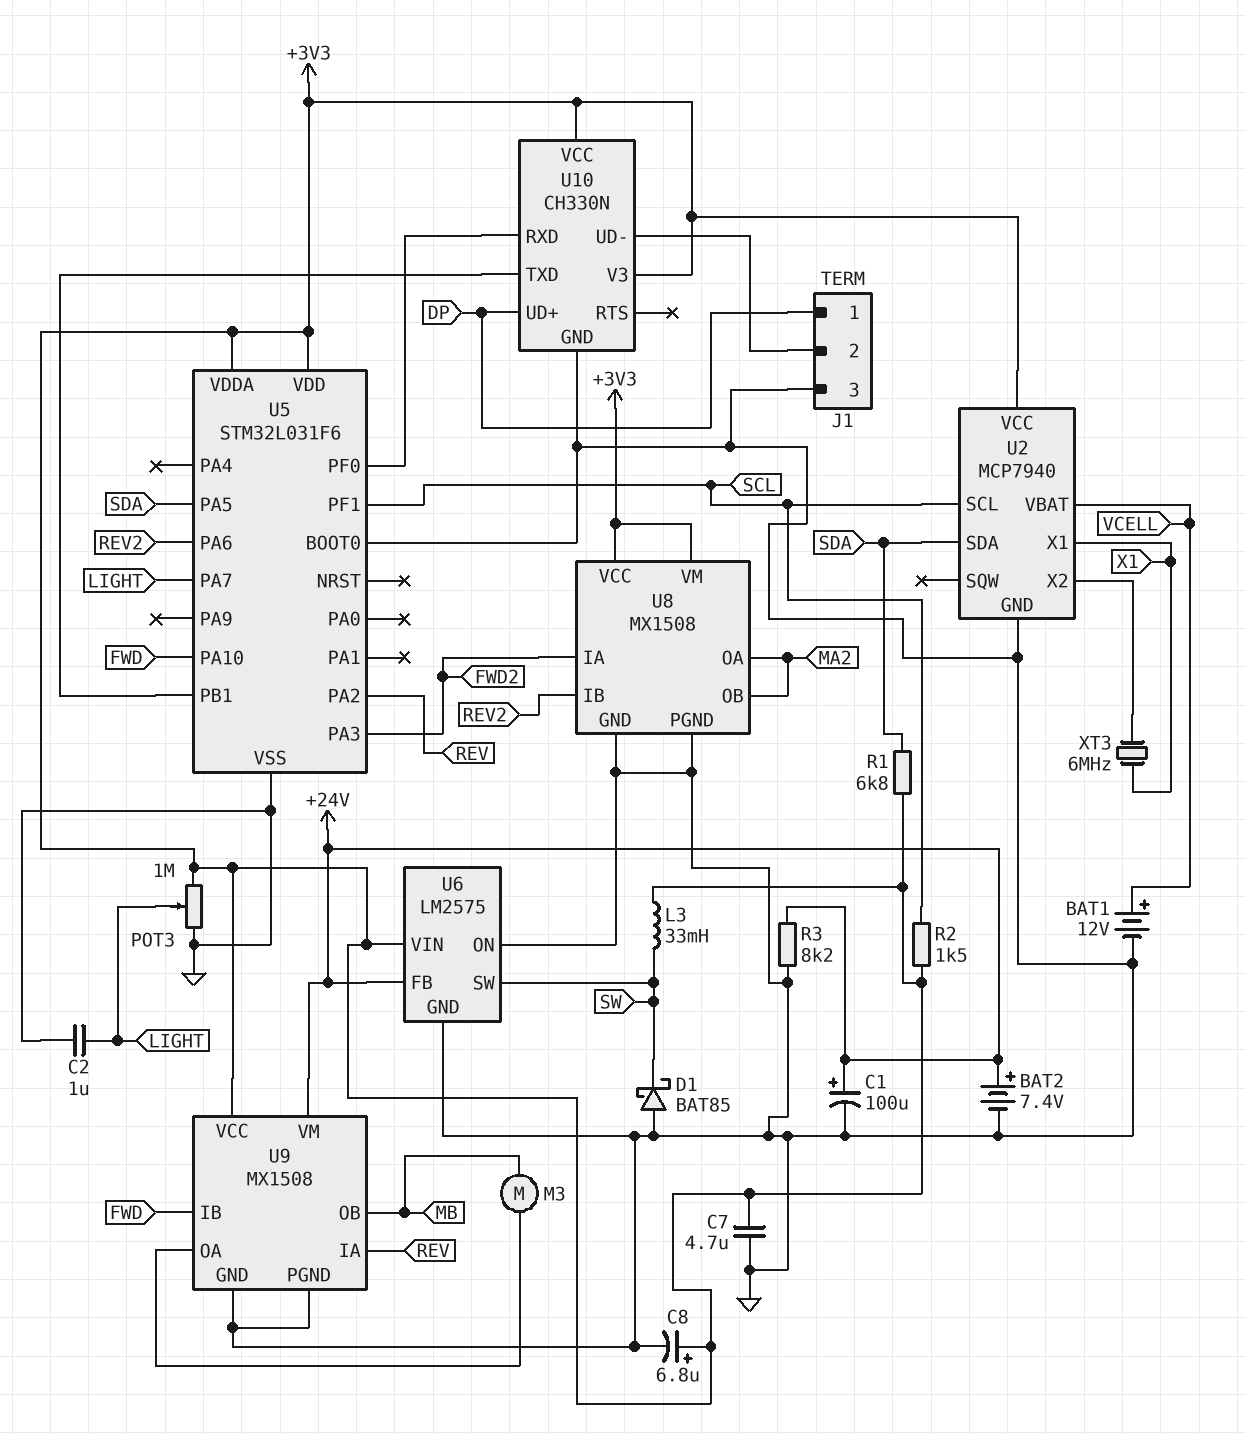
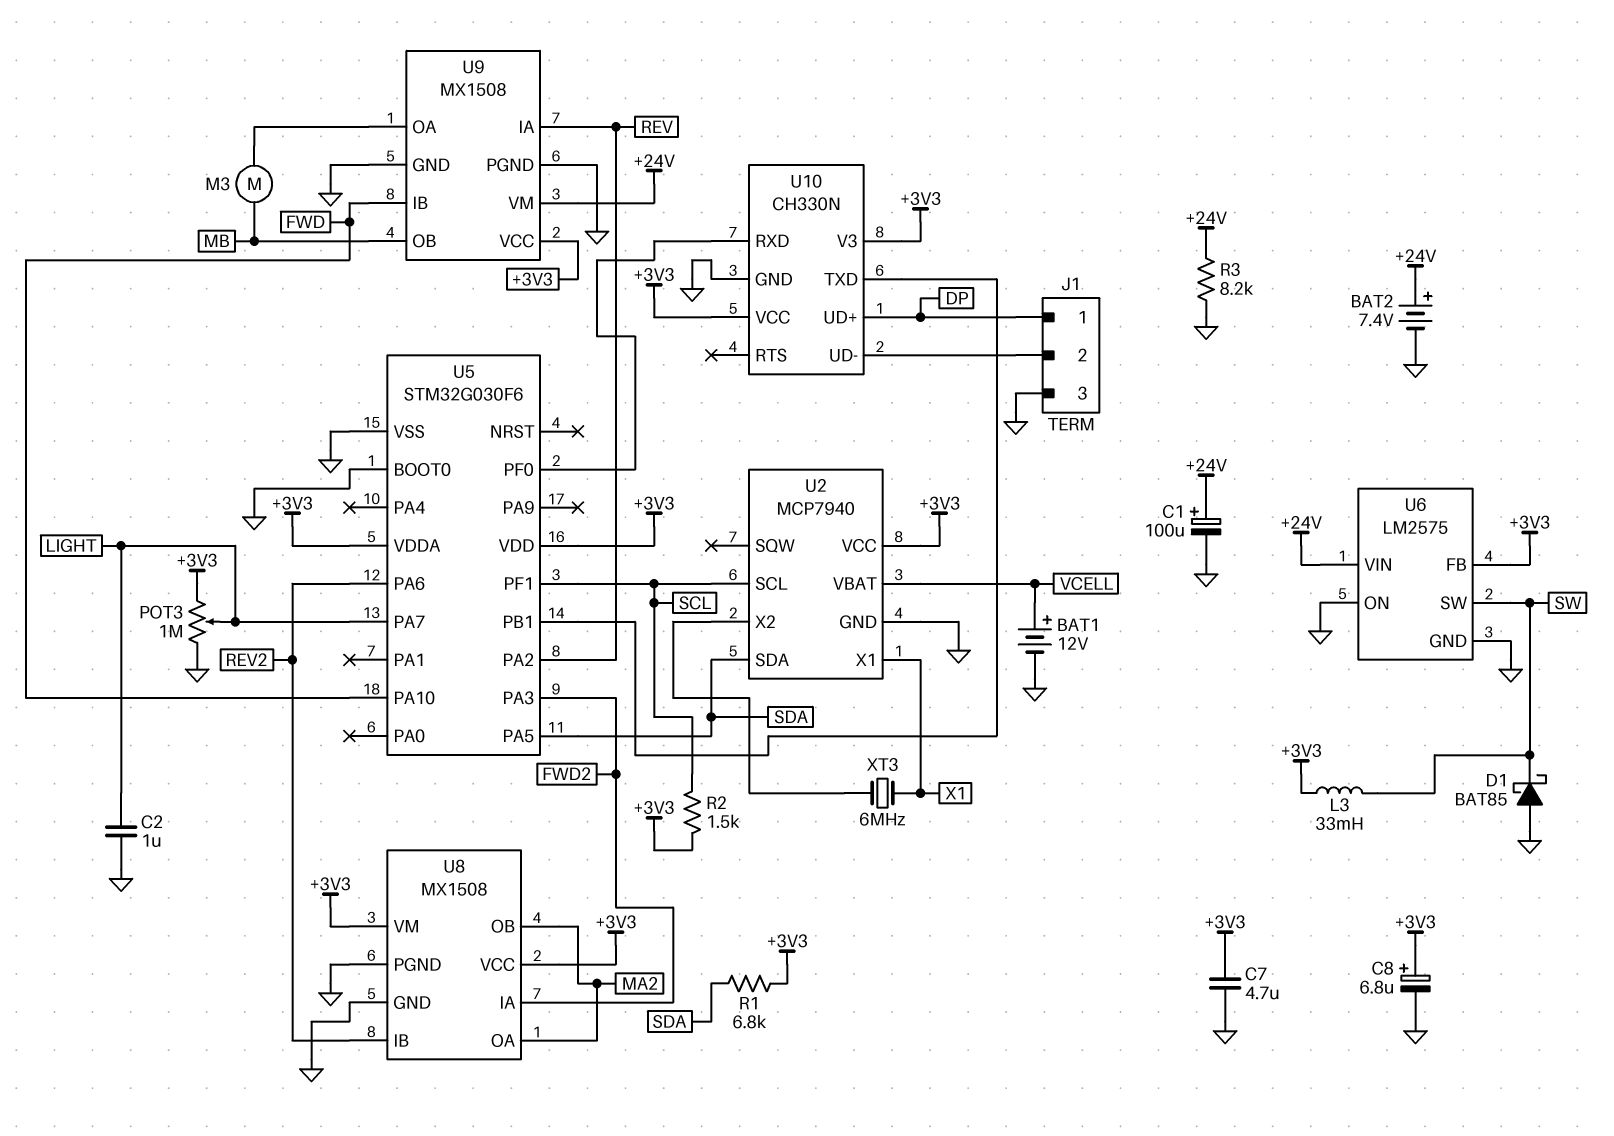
U5: STM32L031F6 -> STM32G030F6
U6 pin FB: +24V -> +3V3
U6 pin VIN: +3V3 -> +24V

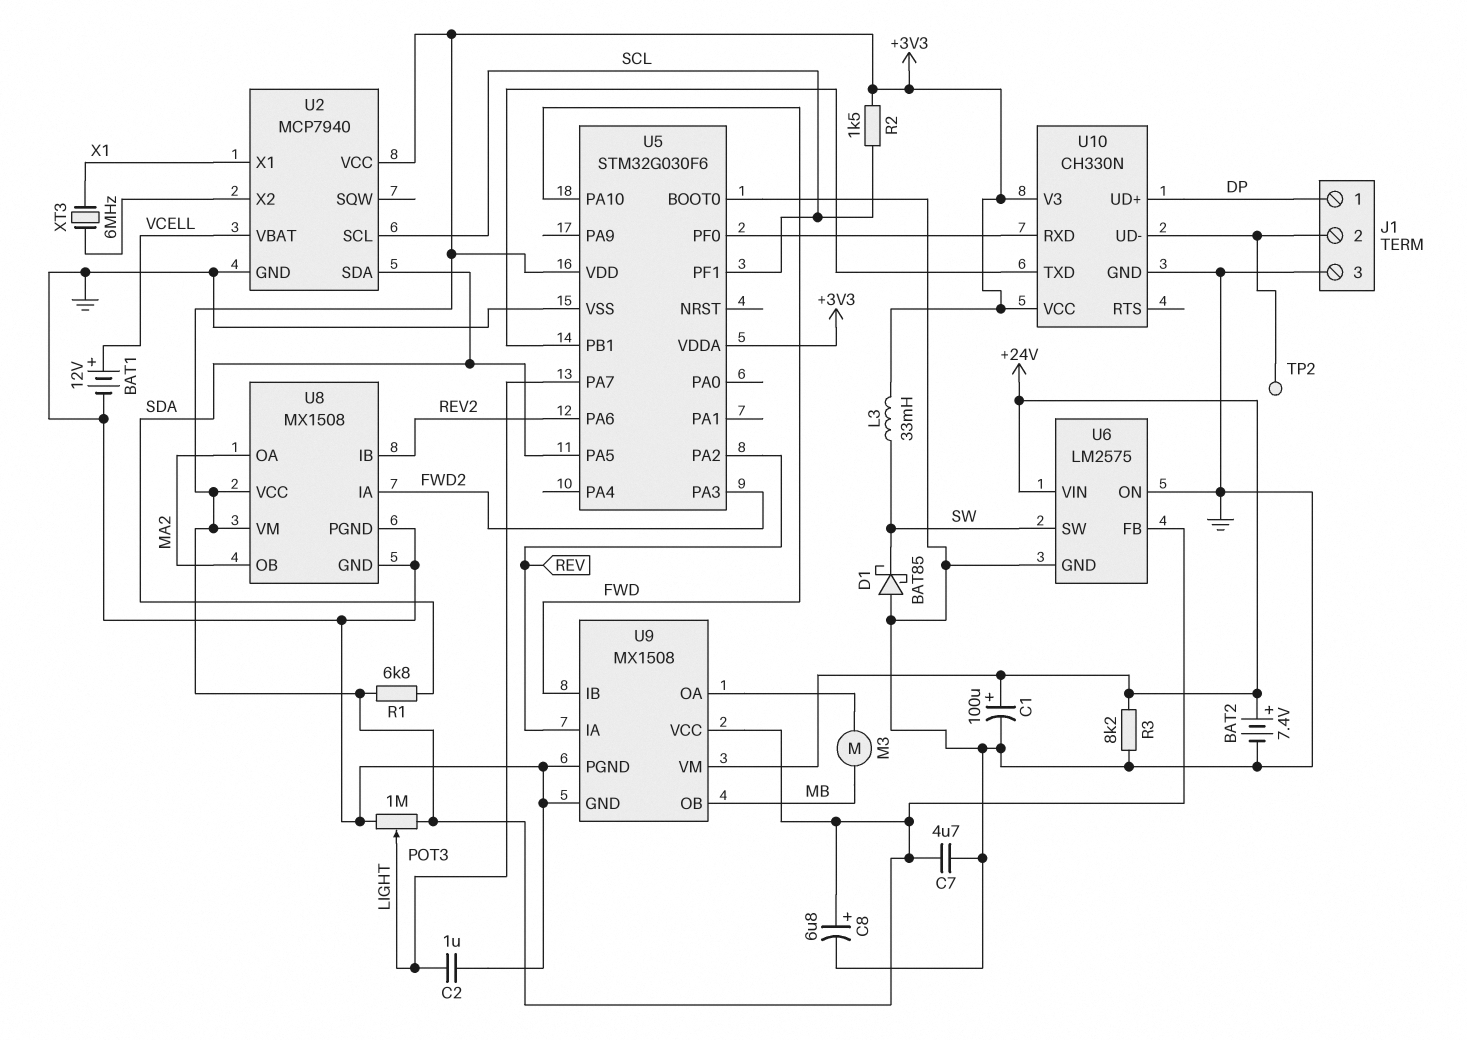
TP2: none -> test point (J1/2)

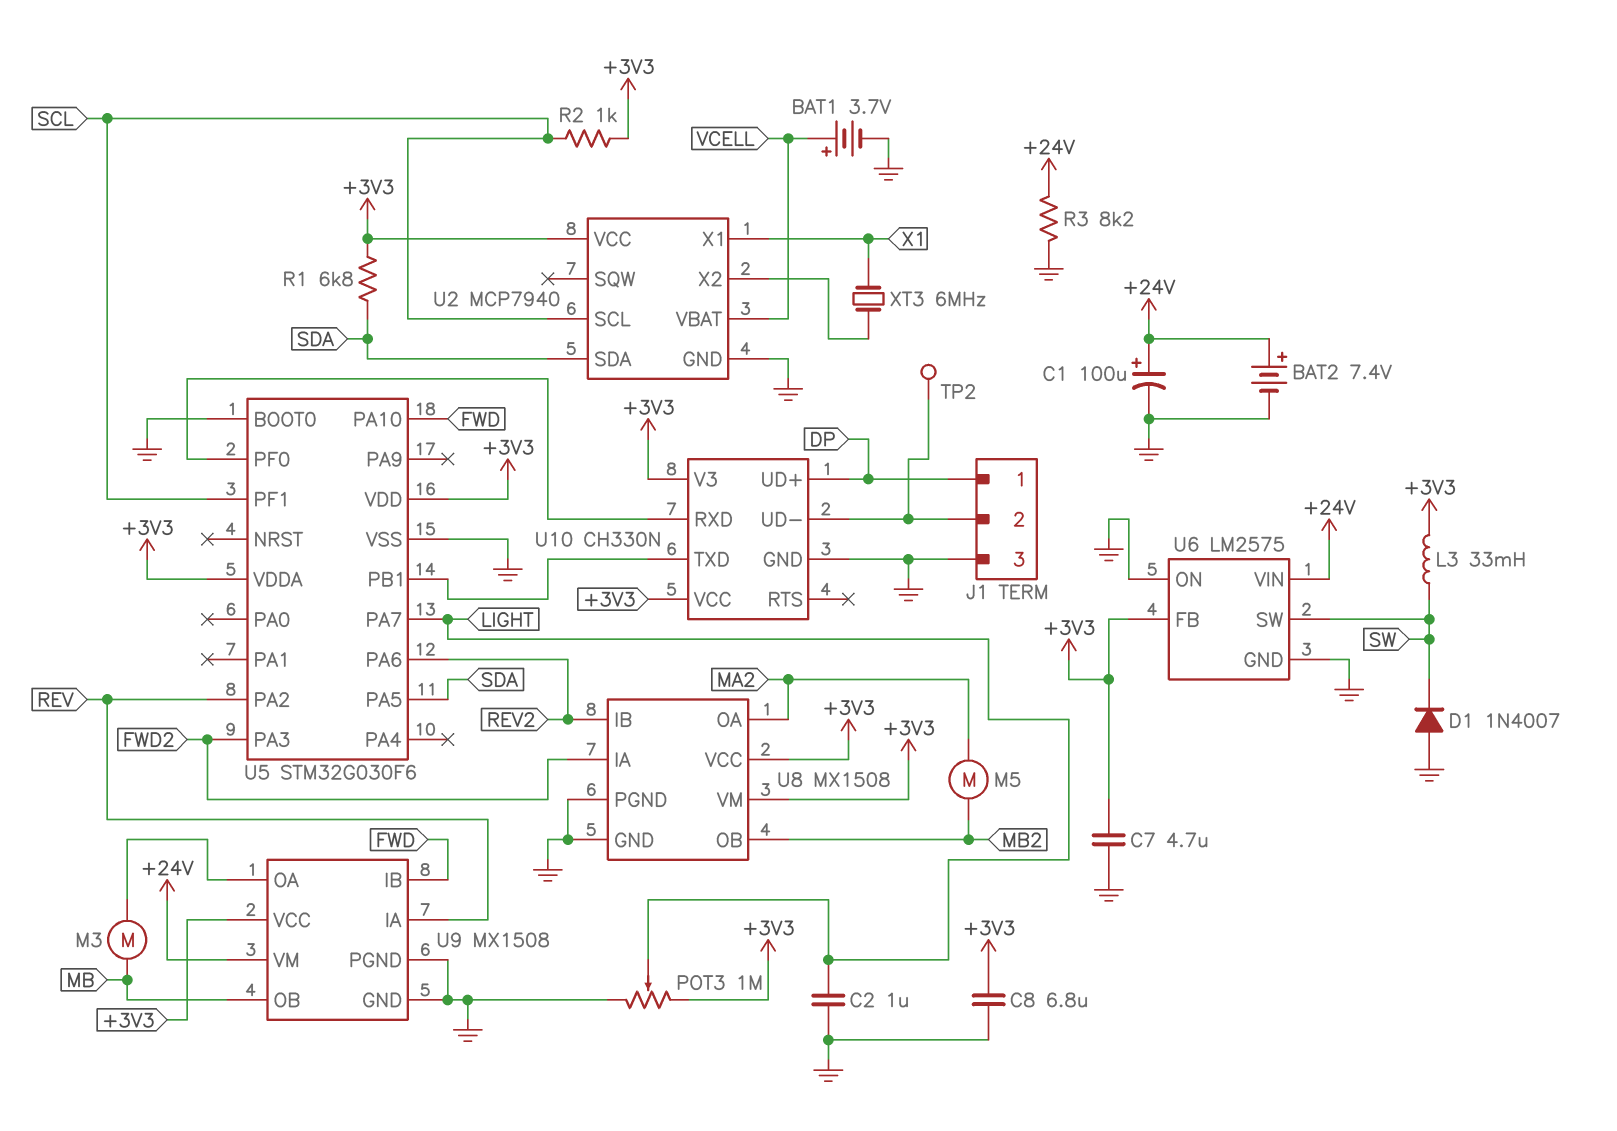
BAT1: 12V (plus VCELL, minus GND) -> 3.7V (plus VCELL, minus GND)
C8: 6.8uF (plus +3V3, minus GND) -> 6.8uF (+3V3, GND)
D1: schottky BAT85 (A GND, K SW) -> diode 1N4007 (A GND, K SW)
M5: none -> motor (MA2, MB2)
R2: 1.5k (+3V3, SCL) -> 1k (+3V3, SCL)
U8 pin OB: MA2 -> MB2

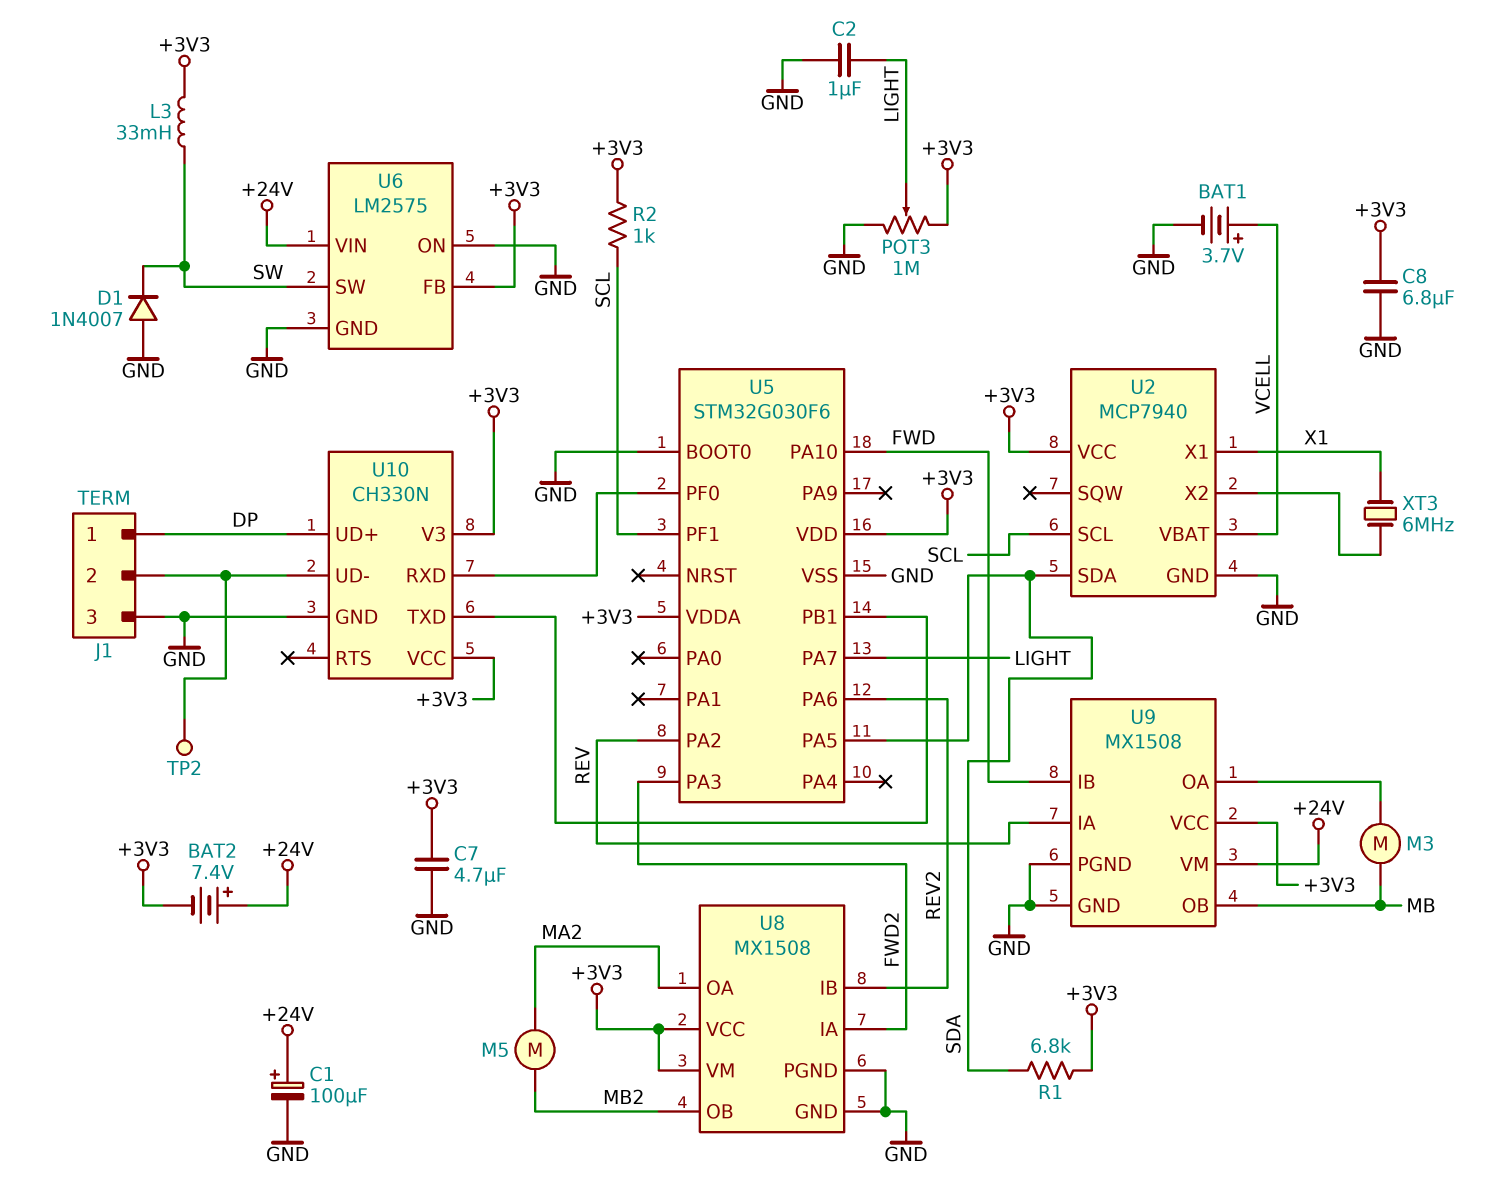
BAT2: 7.4V (plus +24V, minus GND) -> 7.4V (plus +24V, minus +3V3)
R3: 8.2k (+24V, GND) -> none

